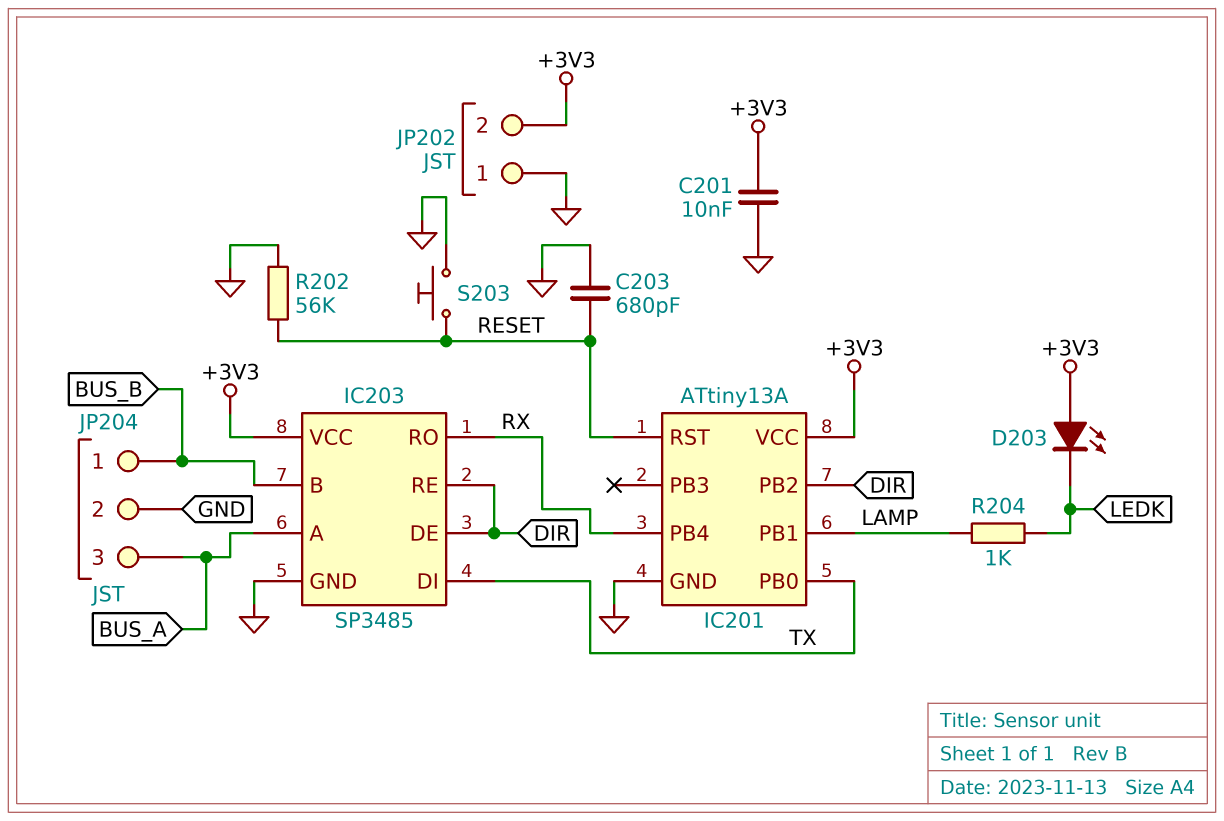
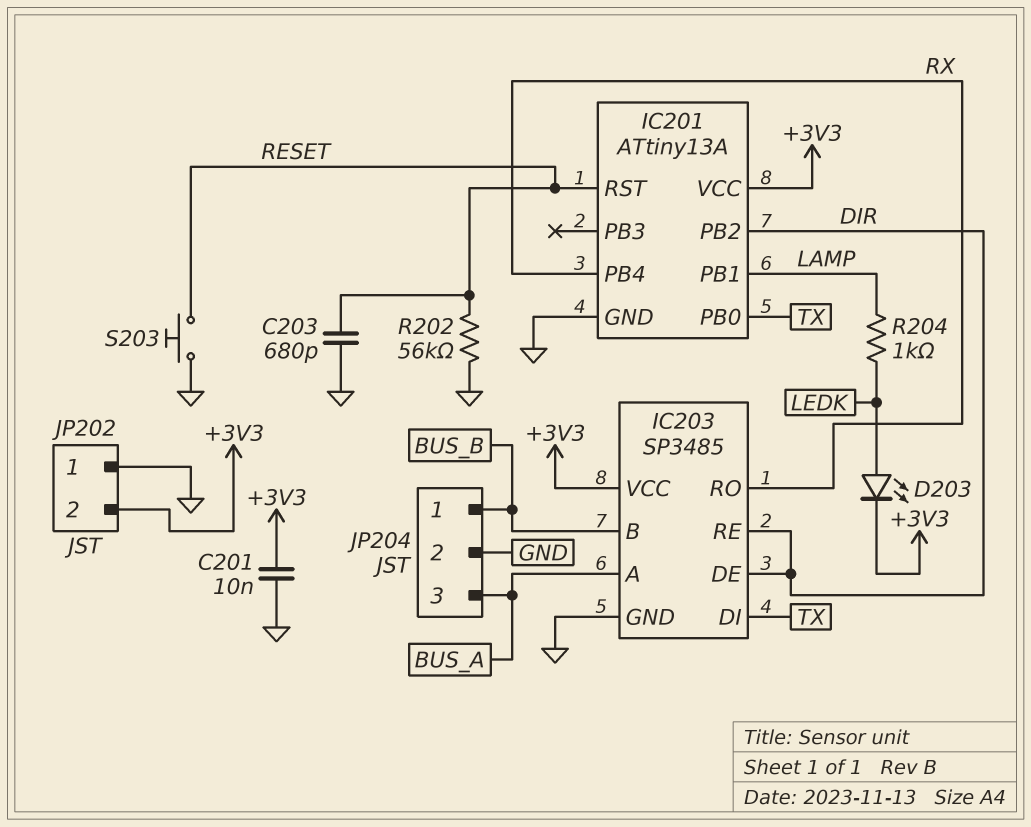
D203: LED (A +3V3, K LEDK) -> LED (A LEDK, K +3V3)

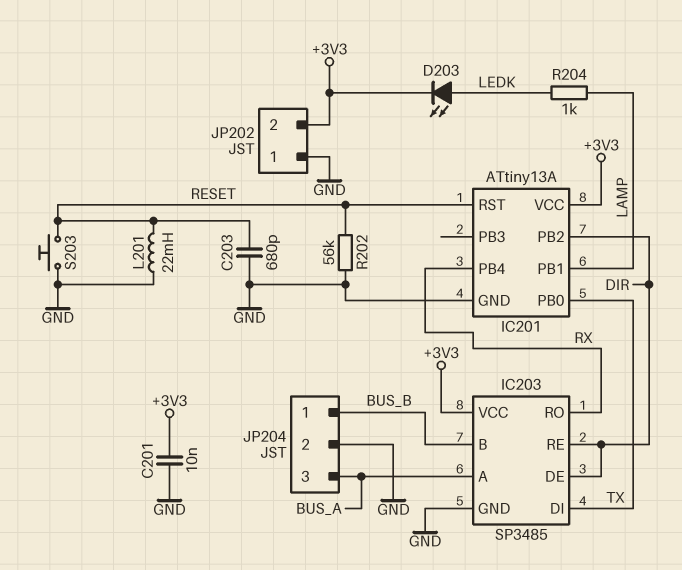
L201: none -> 22mH (GND, RESET)

